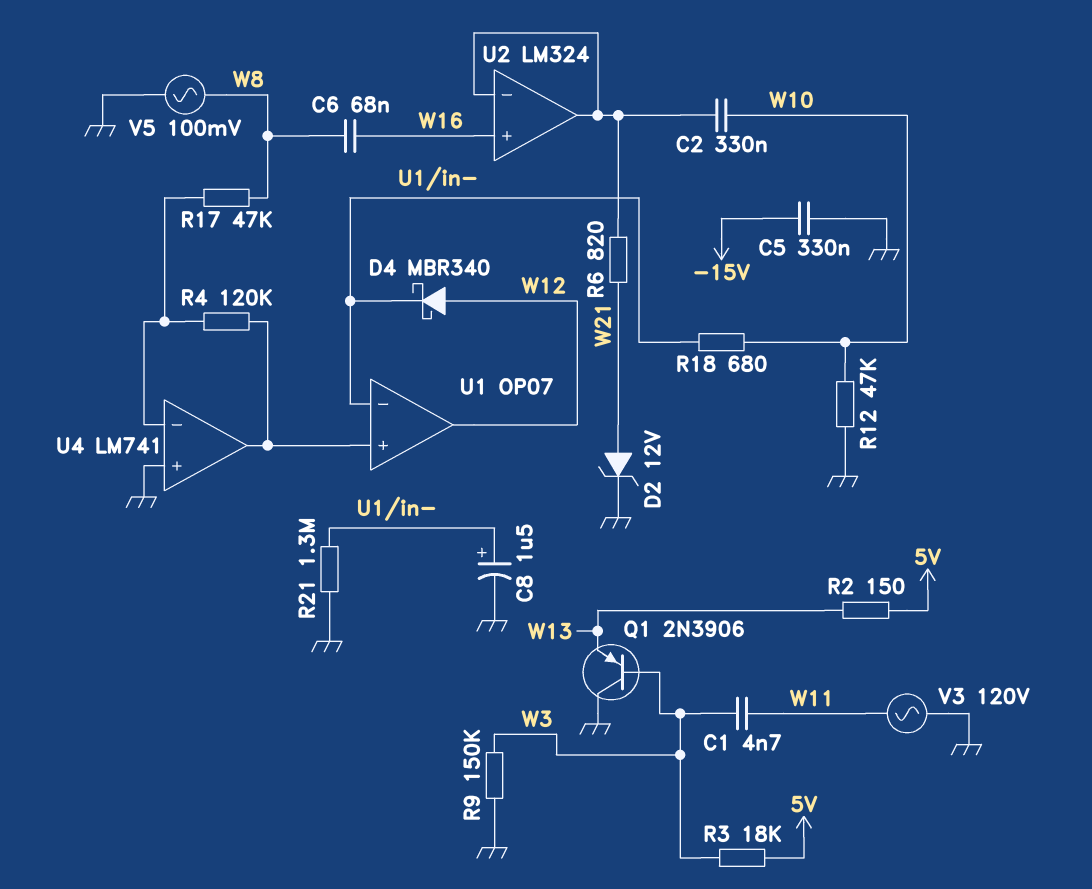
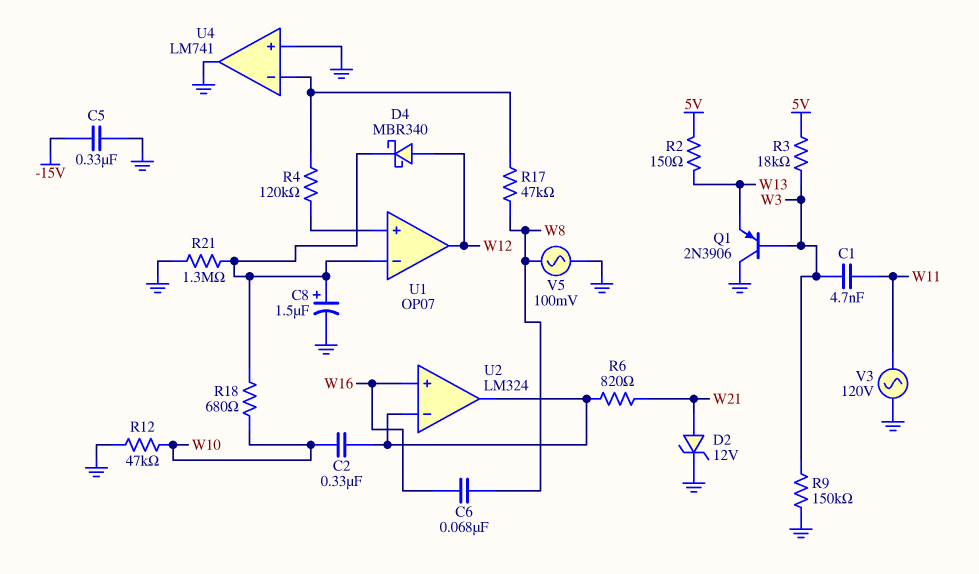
U4 pin out: U1/in+ -> GND

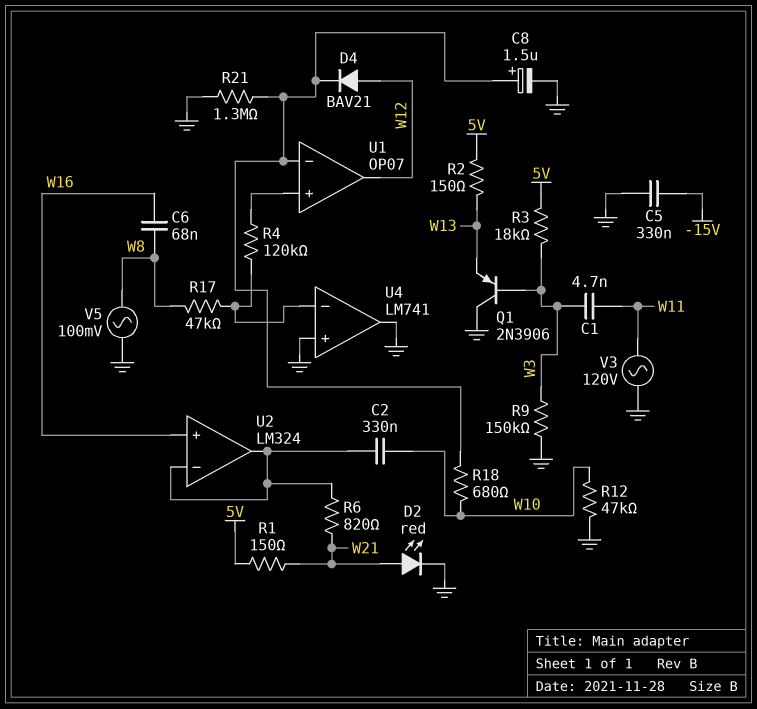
D2: zener 12V (A W21, K GND) -> LED red (A W21, K GND)
D4: schottky MBR340 (A W12, K U1/in-) -> diode BAV21 (A W12, K U1/in-)
R1: none -> 150 (5V, W21)

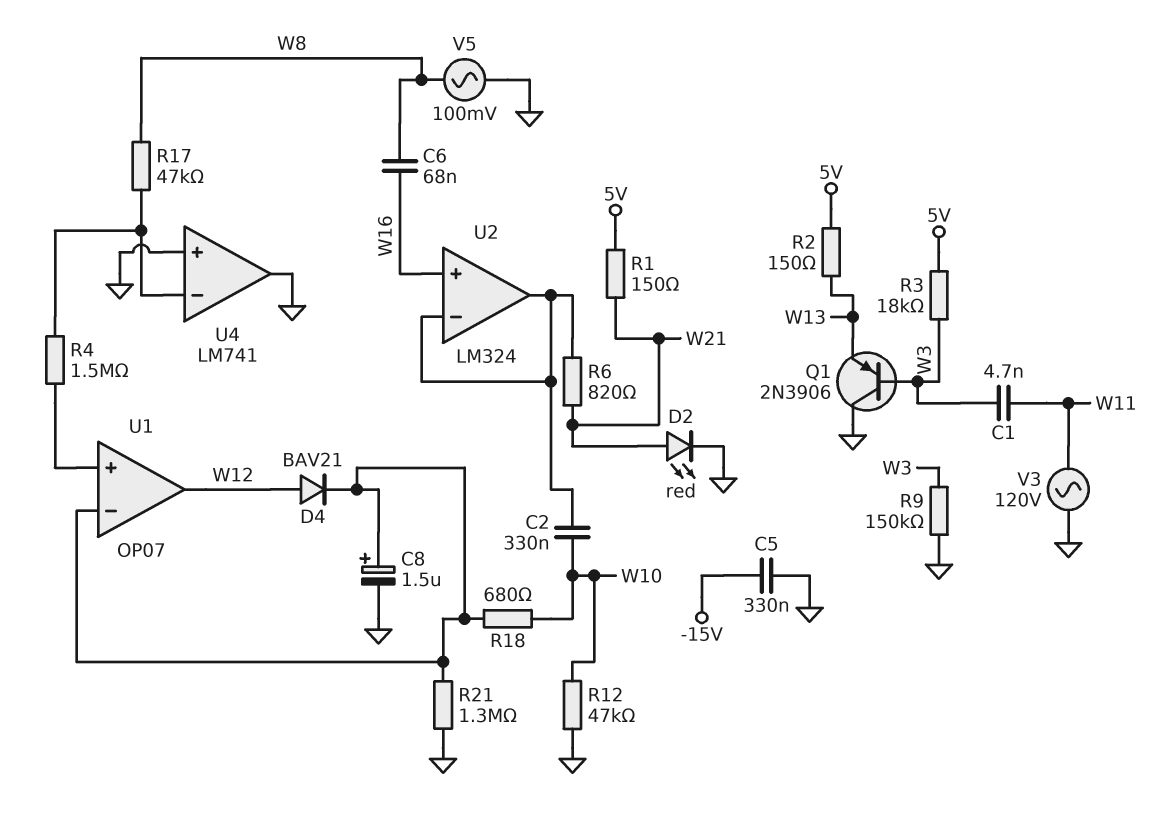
R4: 120k (U1/in+, U4/in-) -> 1.5M (U1/in+, U4/in-)

